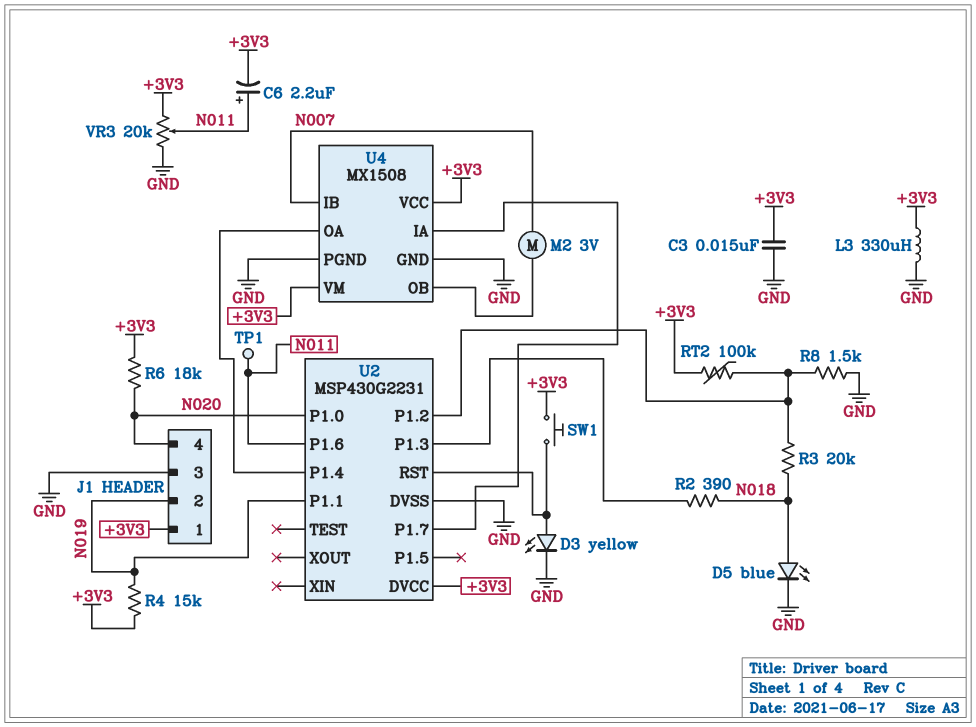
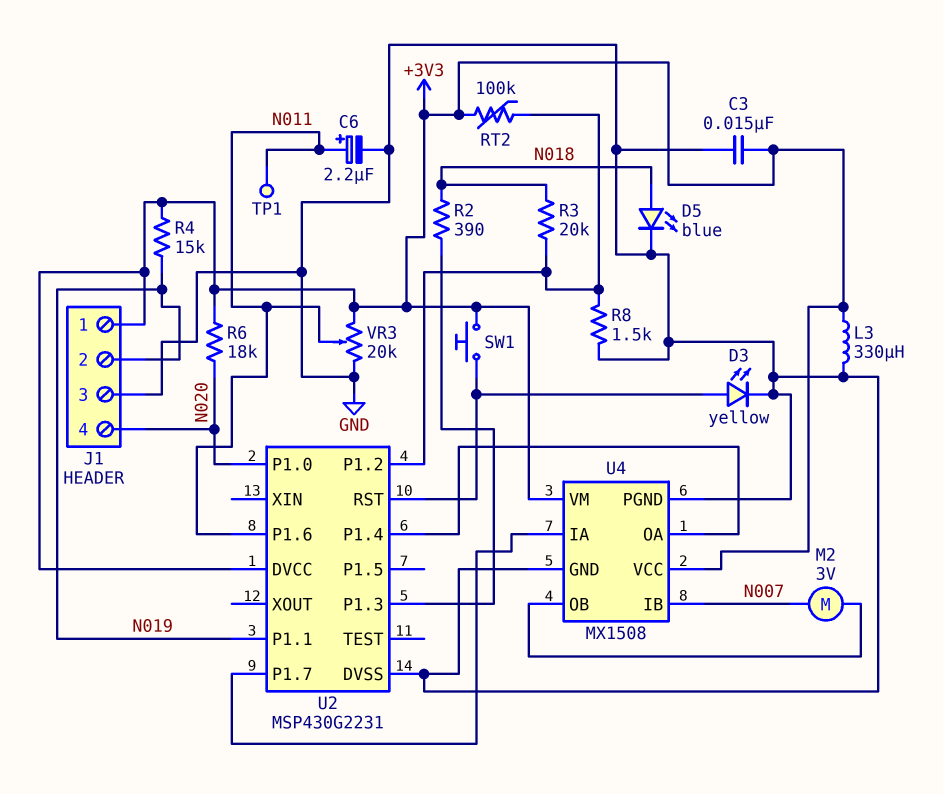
C6: 2.2uF (plus N011, minus +3V3) -> 2.2uF (plus N011, minus GND)

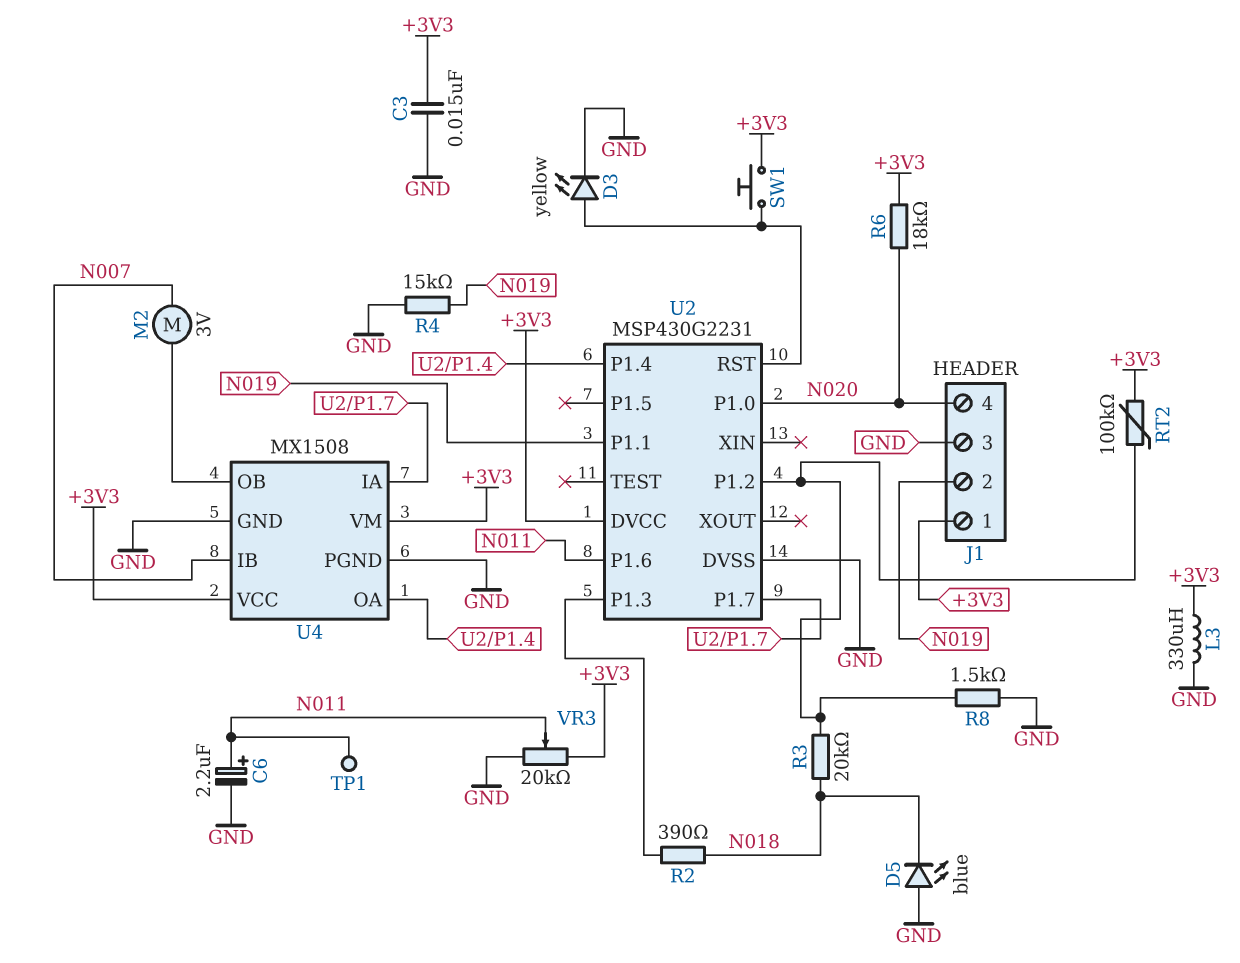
D5: LED blue (A N018, K GND) -> LED blue (A GND, K N018)
R4: 15k (+3V3, N019) -> 15k (GND, N019)

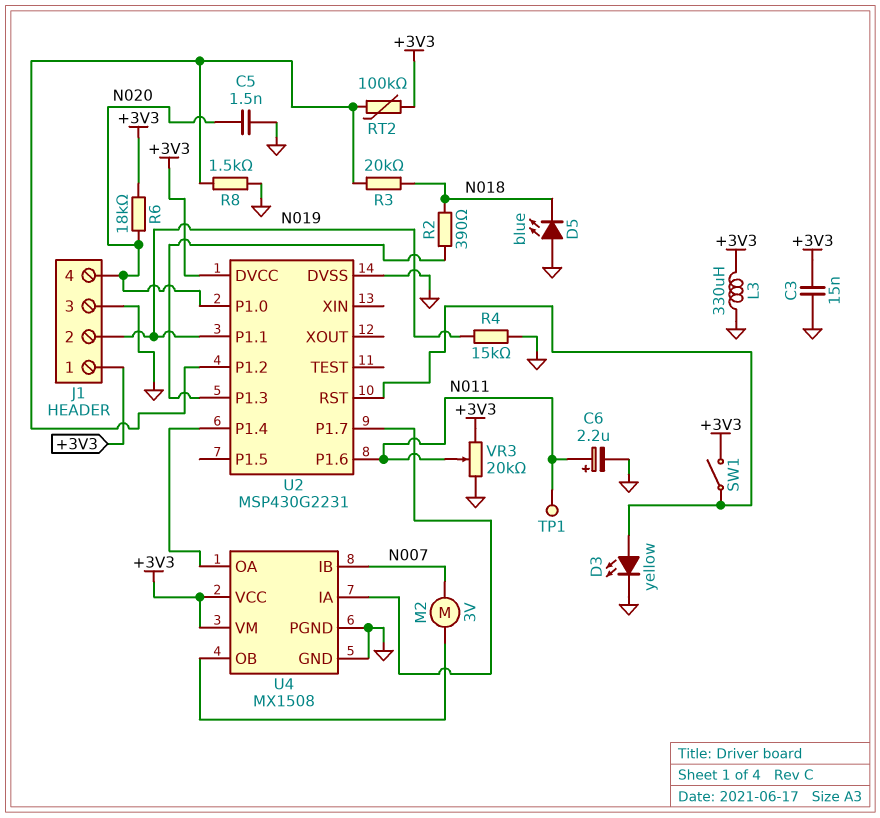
C5: none -> 1.5nF (GND, N020)
SW1: button (+3V3, U2/RST) -> switch (+3V3, U2/RST)

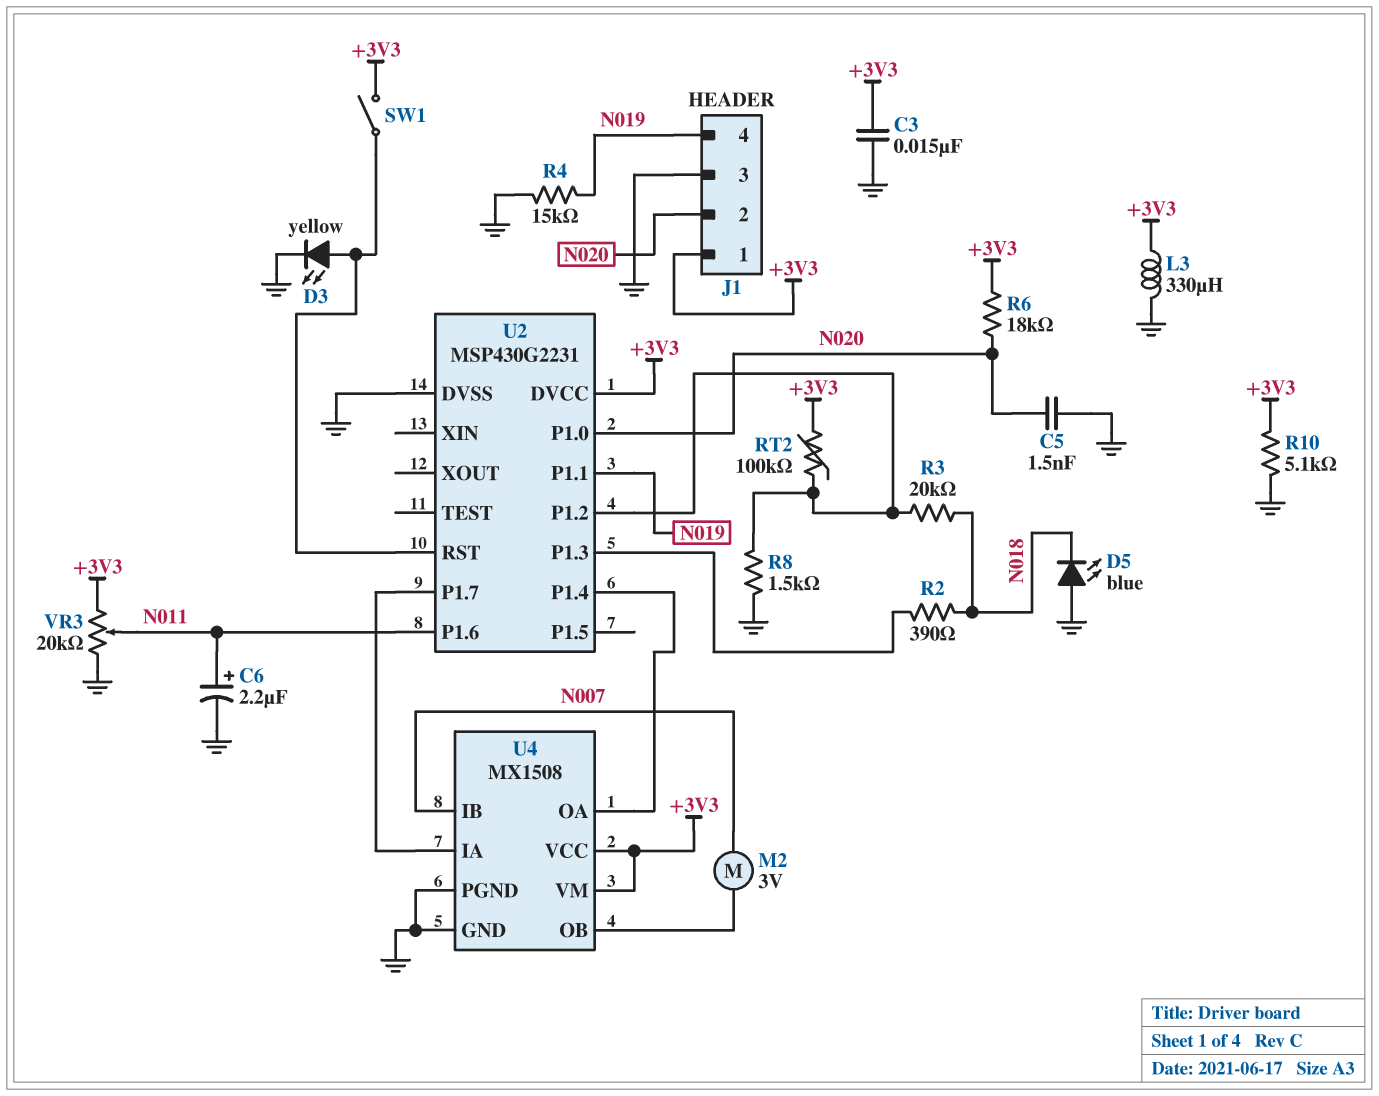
J1 pin 2: N019 -> N020
J1 pin 4: N020 -> N019
R10: none -> 5.1k (+3V3, GND)
TP1: test point (N011) -> none

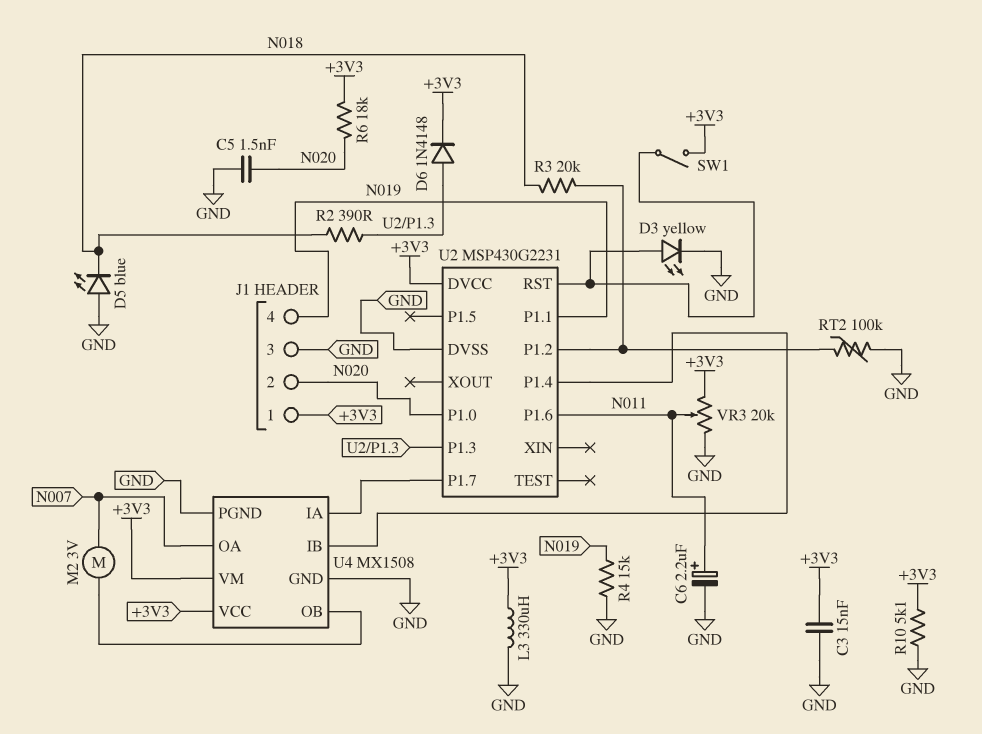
D6: none -> diode 1N4148 (A U2/P1.3, K +3V3)
R8: 1.5k (GND, U2/P1.2) -> none
RT2: 100k (+3V3, U2/P1.2) -> 100k (GND, U2/P1.2)
U4 pin IB: N007 -> U2/P1.4
U4 pin OA: U2/P1.4 -> N007

